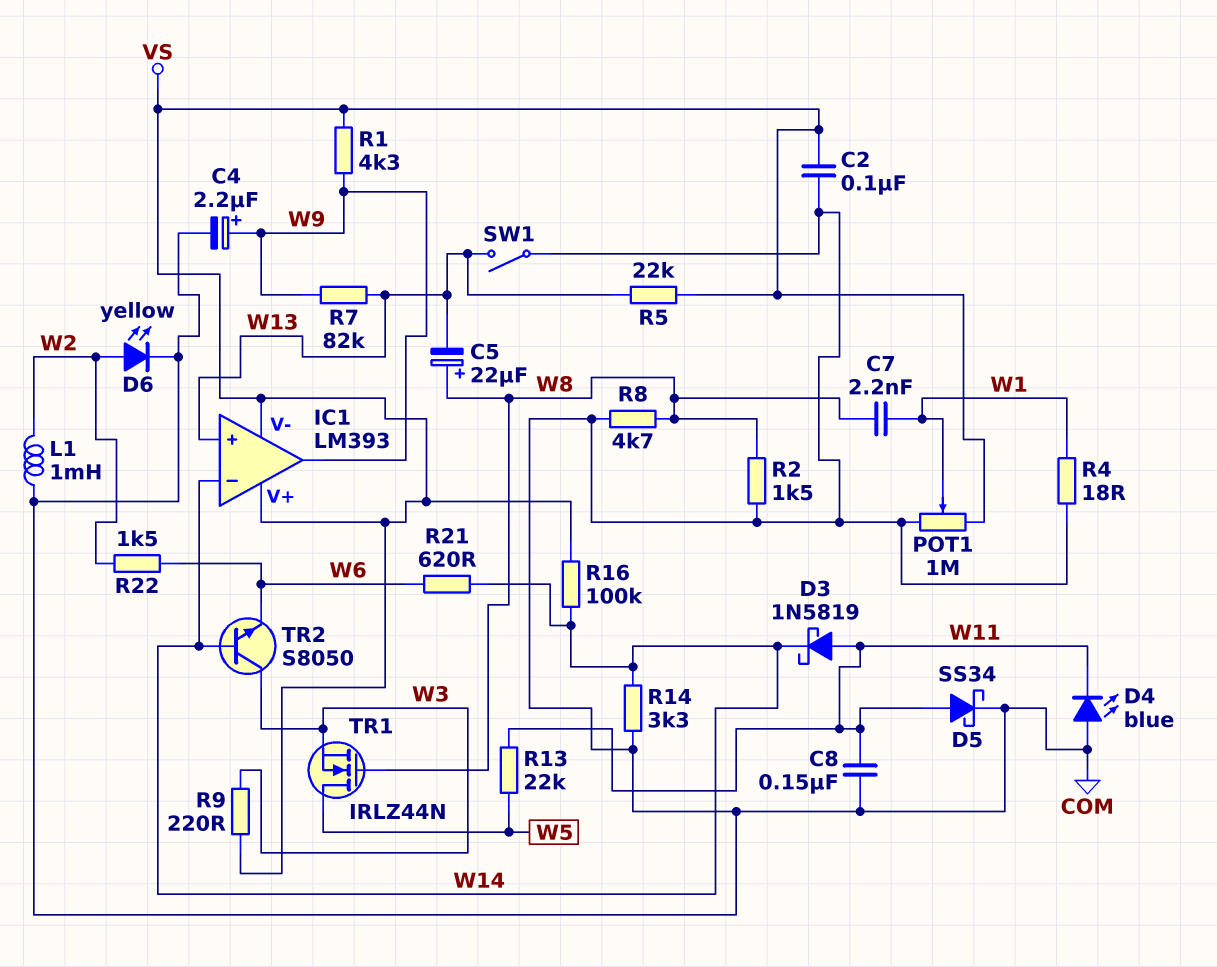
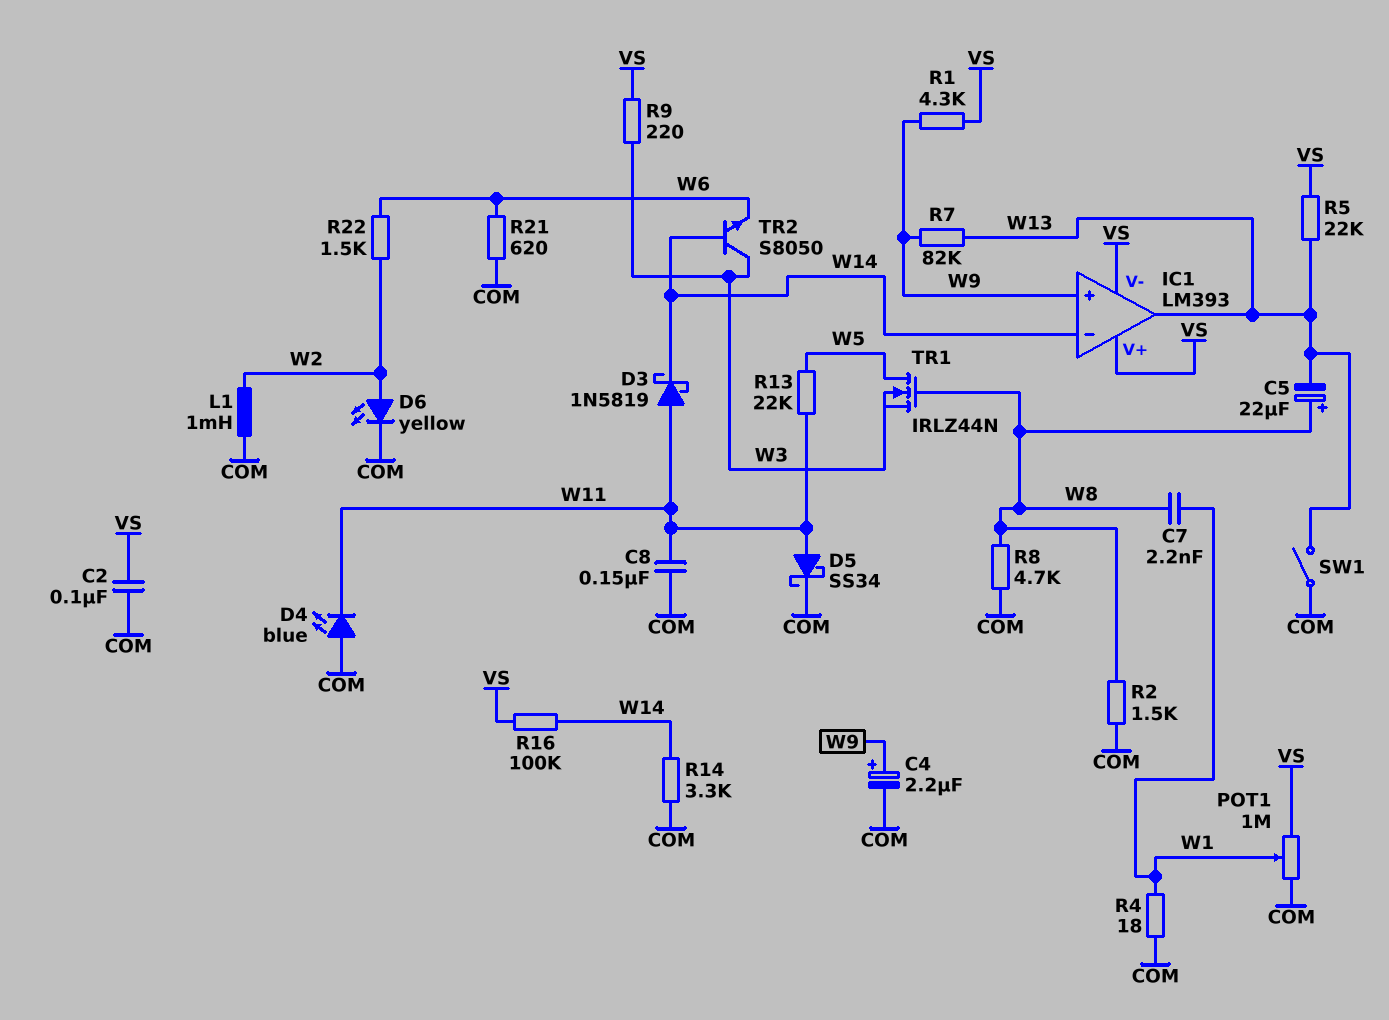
IC1 pin in+: W13 -> W9
IC1 pin out: W9 -> W13
R21: 620 (W6, W14) -> 620 (COM, W6)

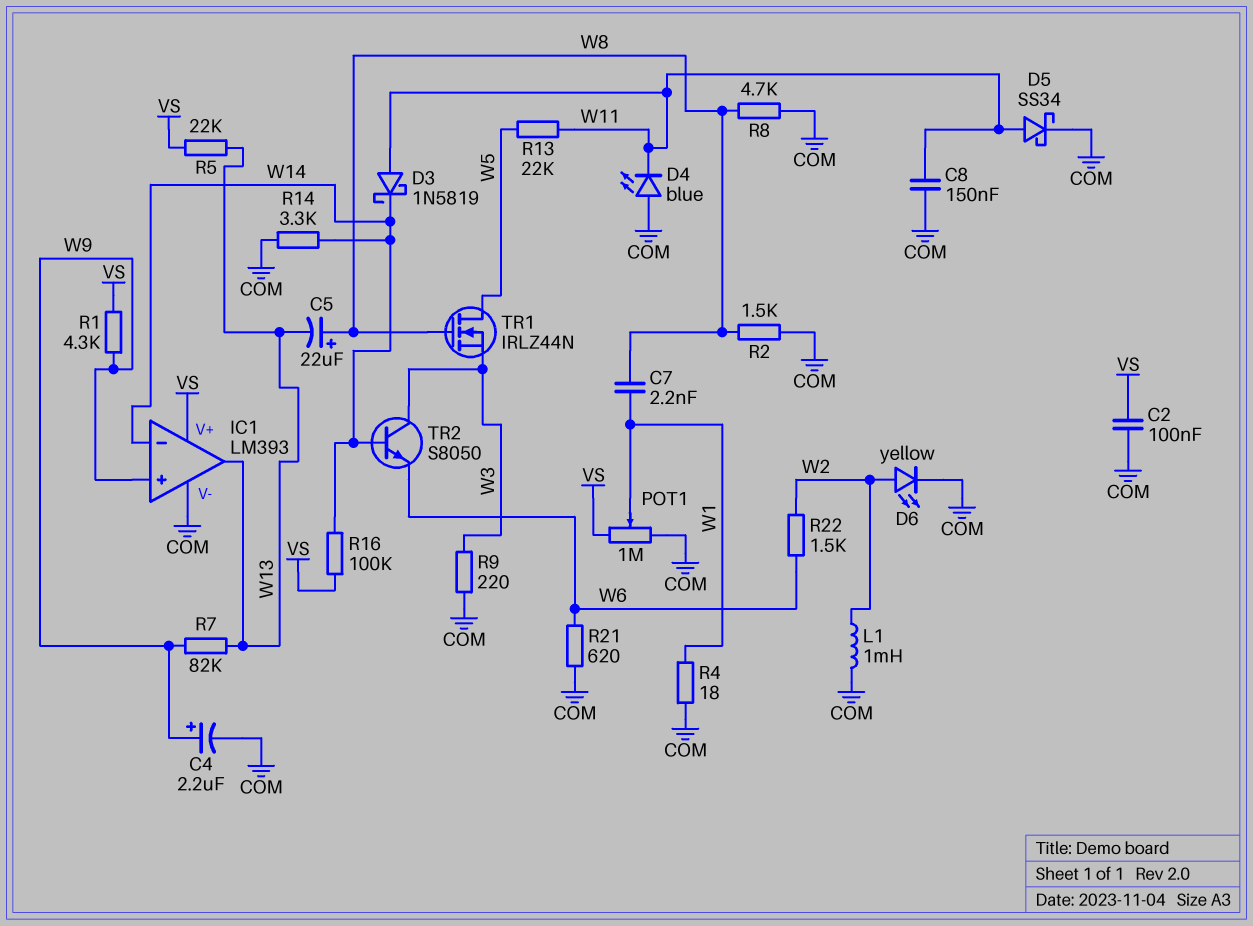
IC1 pin V-: VS -> COM
R9: 220 (VS, W3) -> 220 (COM, W3)
SW1: switch (COM, W13) -> none

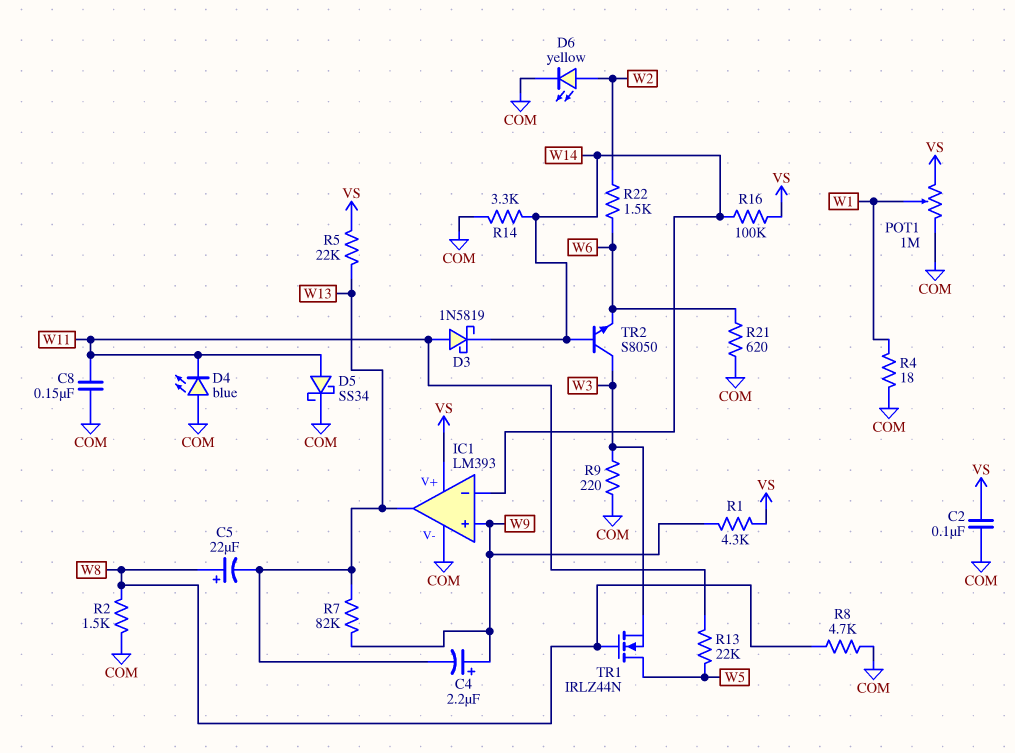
C4: 2.2uF (plus W9, minus COM) -> 2.2uF (plus W9, minus W13)
C7: 2.2nF (W1, W8) -> none
L1: 1mH (COM, W2) -> none

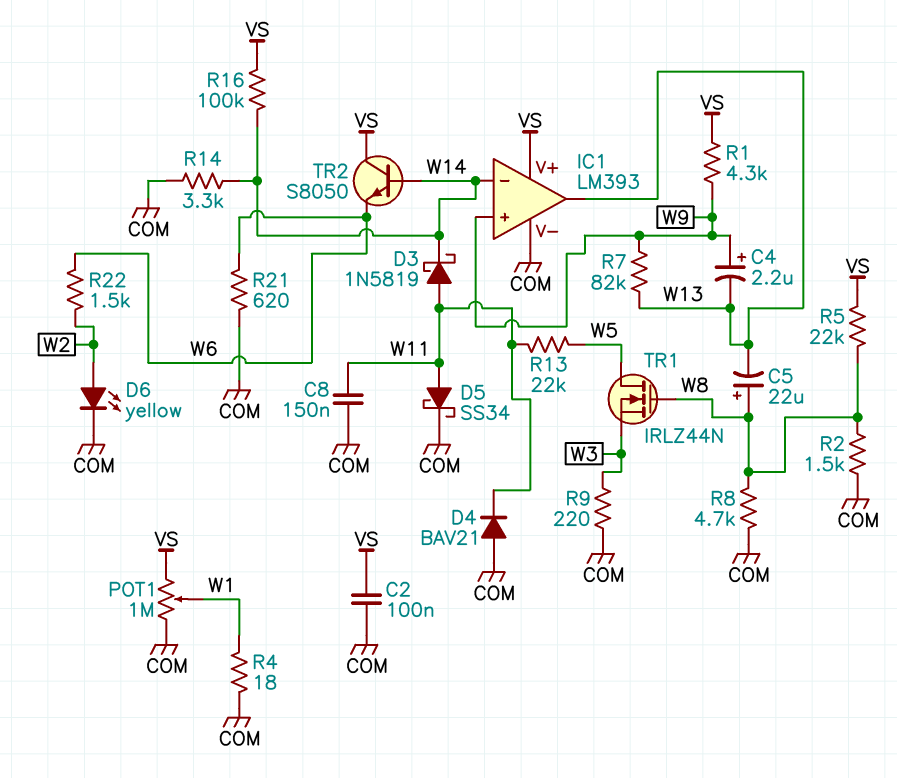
D4: LED blue (A COM, K W11) -> diode BAV21 (A COM, K W11)
R5: 22k (VS, W13) -> 22k (VS, W8)
TR2: NPN S8050 (B W14, C W3, E W6) -> NPN S8050 (B W14, C VS, E W6)

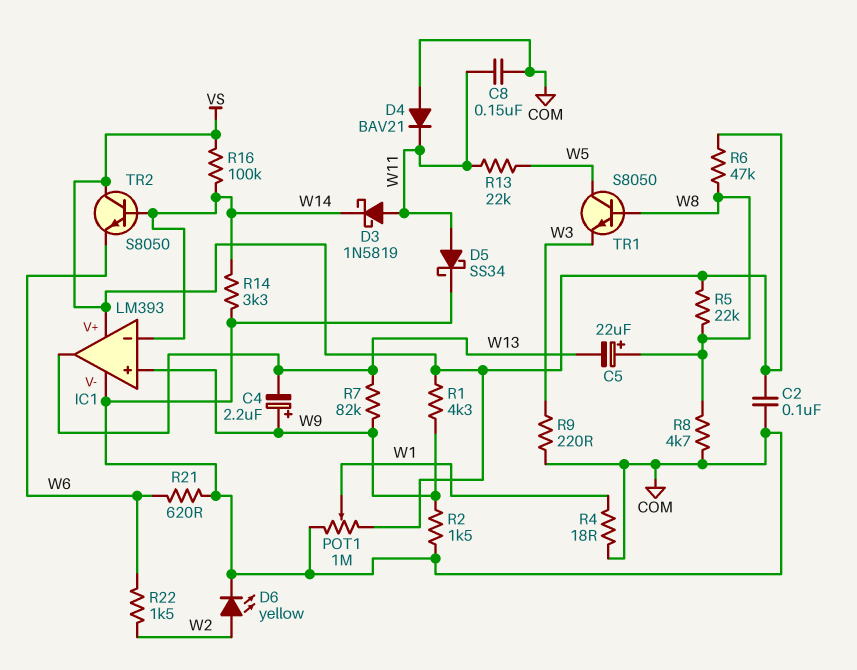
R2: 1.5k (COM, W8) -> 1.5k (COM, W9)
R6: none -> 47k (VS, W8)
TR1: NMOS IRLZ44N (G W8, D W5, S W3) -> NPN S8050 (B W8, C W5, E W3)

